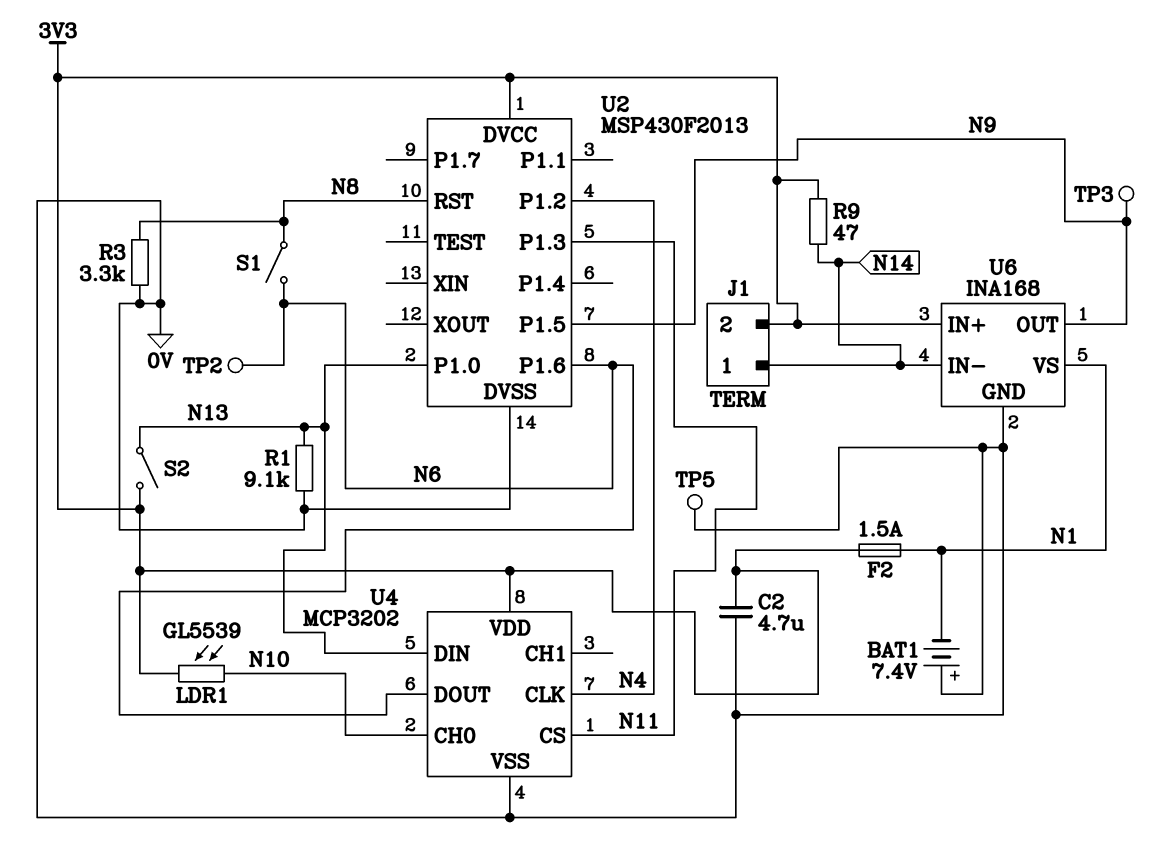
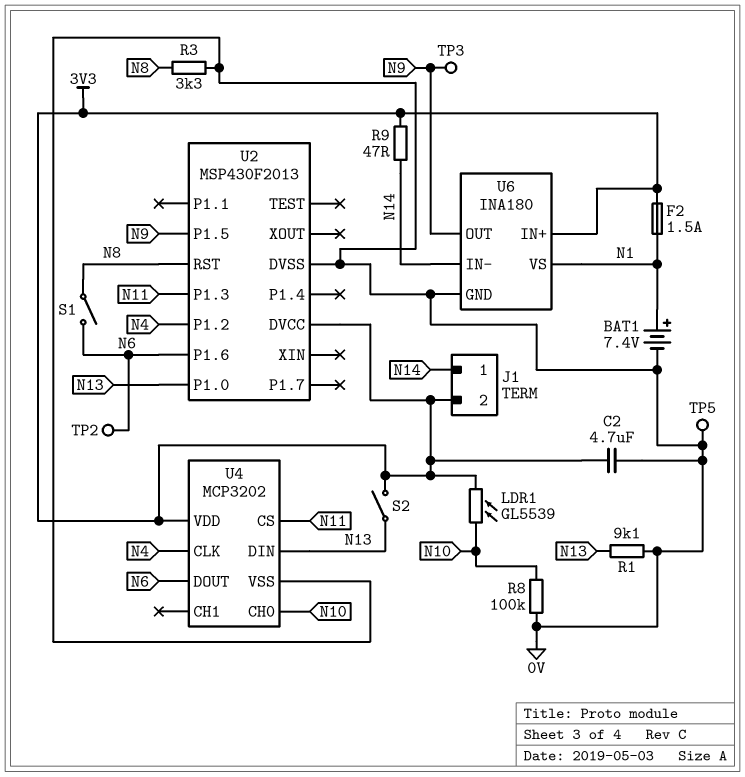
BAT1: 7.4V (plus 0V, minus N1) -> 7.4V (plus N1, minus 0V)
R8: none -> 100k (0V, N10)
U6: INA168 -> INA180

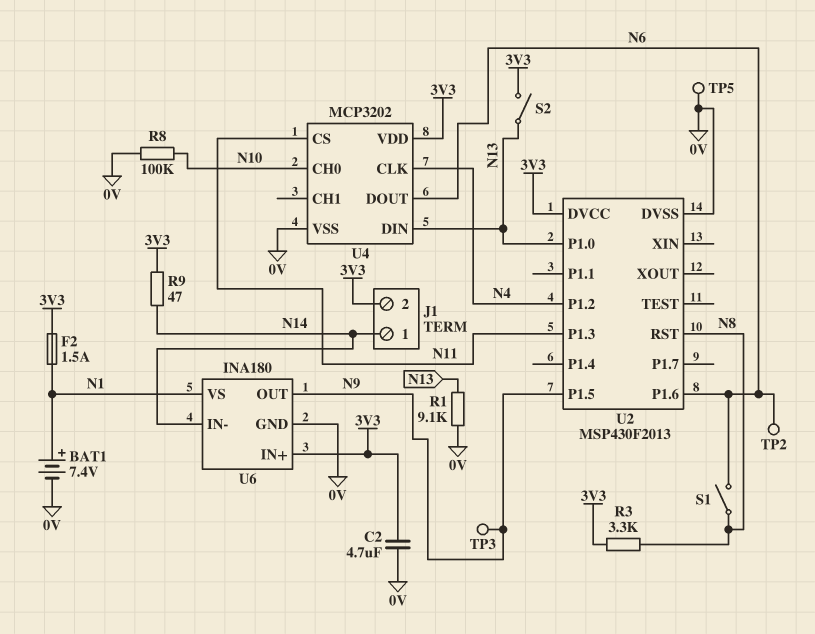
LDR1: GL5539 (3V3, N10) -> none
R3: 3.3k (0V, N8) -> 3.3k (3V3, N8)

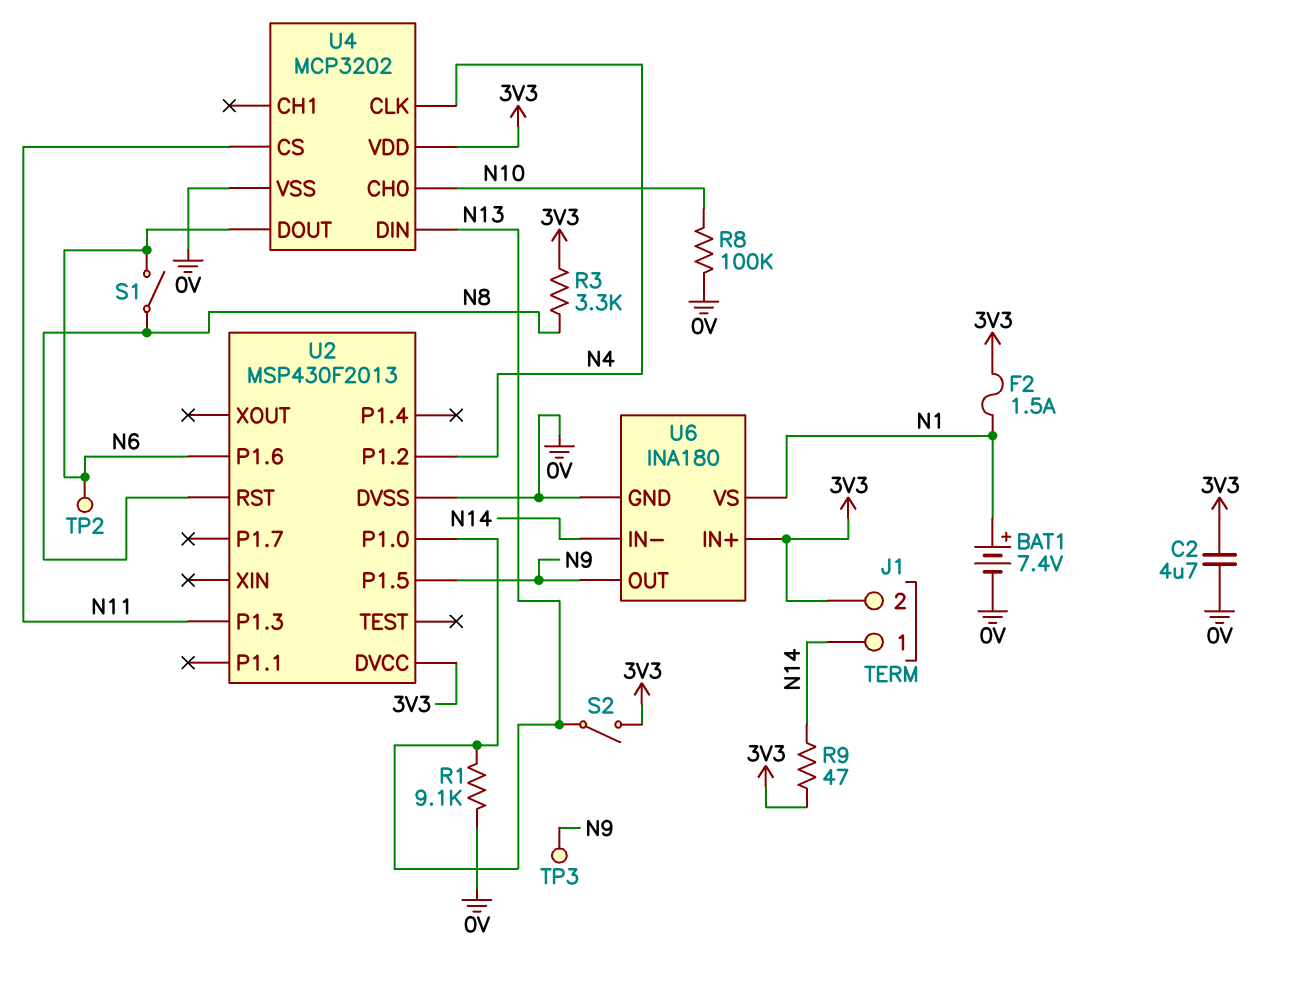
TP5: test point (0V) -> none

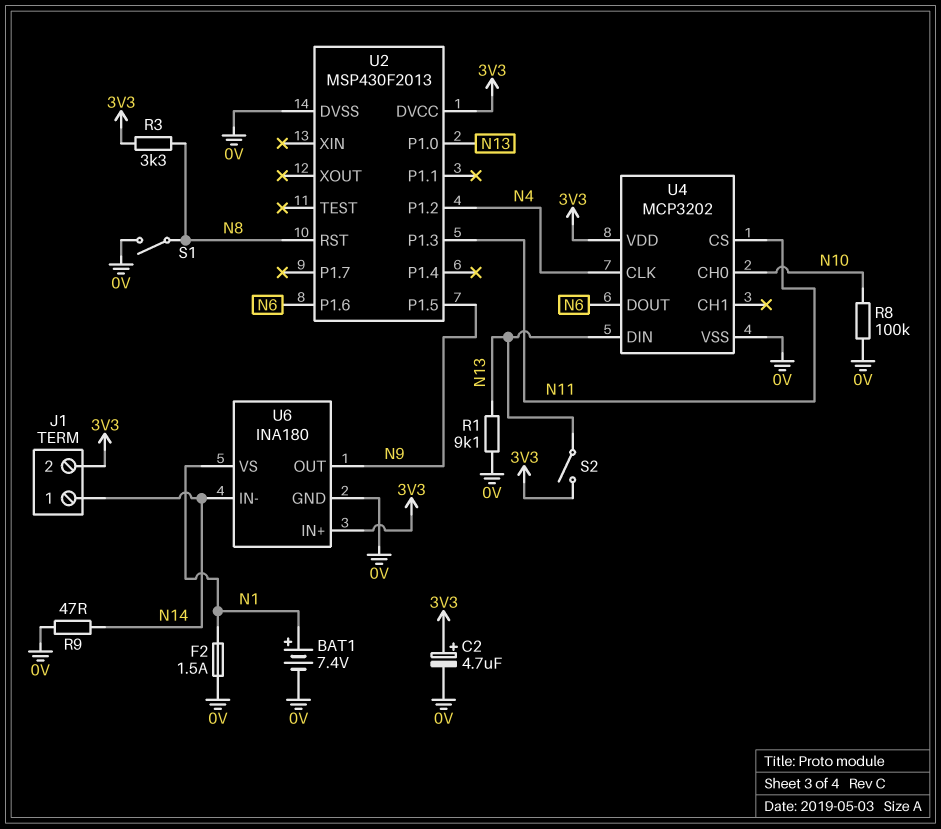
C2: 4.7uF (0V, 3V3) -> 4.7uF (plus 3V3, minus 0V)
F2: 1.5A (3V3, N1) -> 1.5A (0V, N1)
R9: 47 (3V3, N14) -> 47 (0V, N14)
S1: switch (N6, N8) -> switch (0V, N8)
TP2: test point (N6) -> none
TP3: test point (N9) -> none

